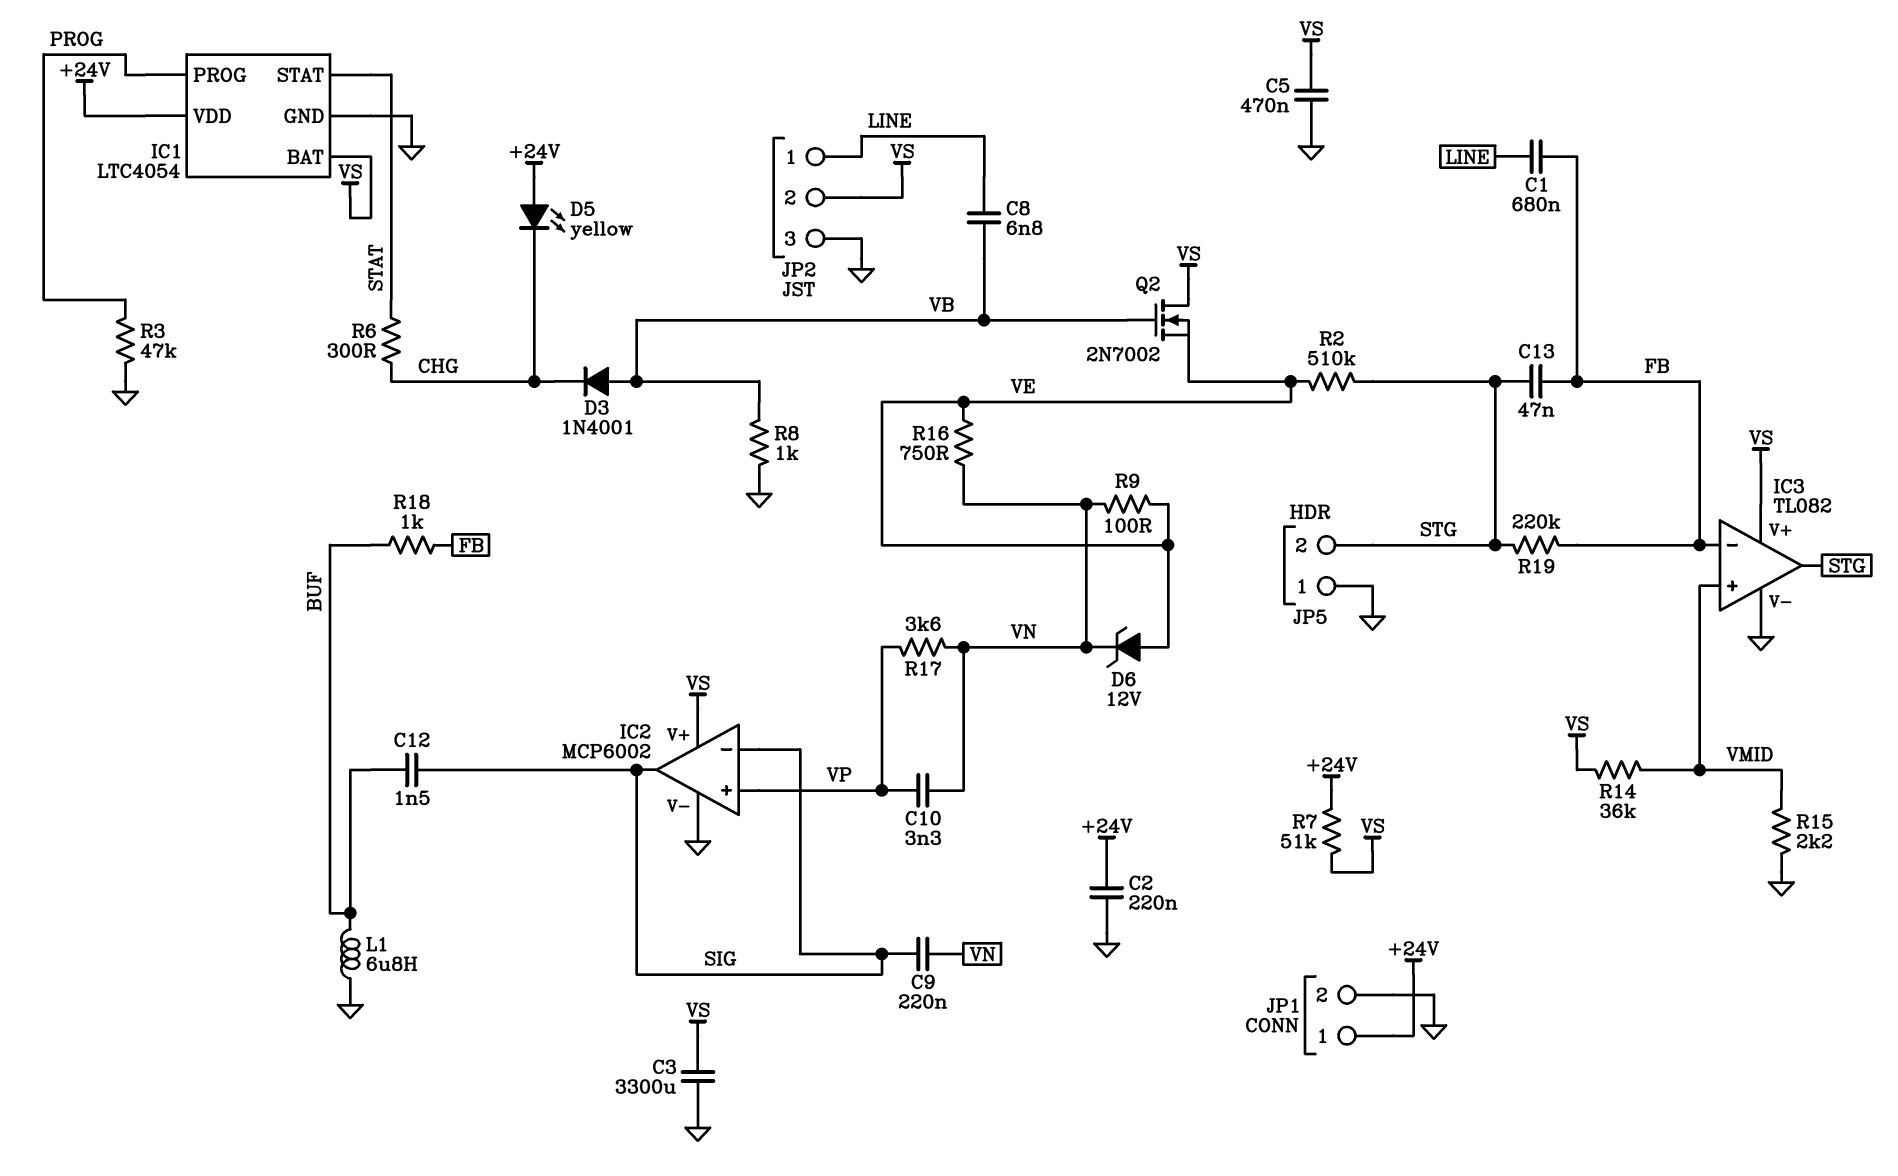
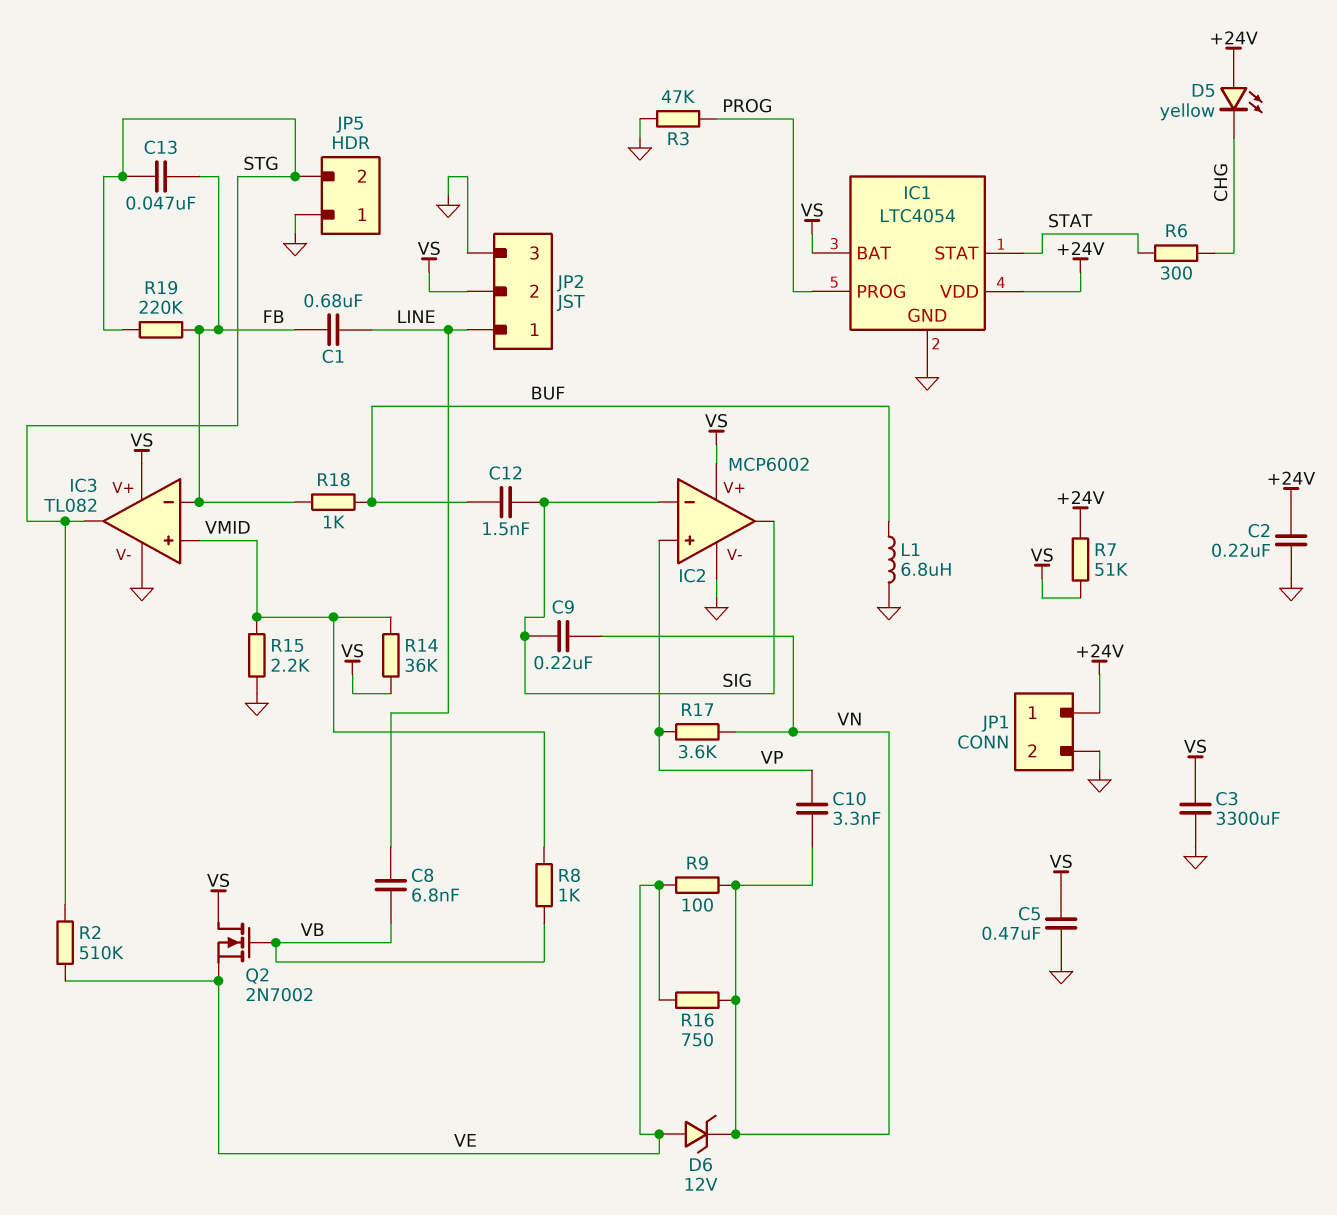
D3: diode 1N4001 (A VB, K CHG) -> none
R8: 1k (GND, VB) -> 1k (VB, VMID)

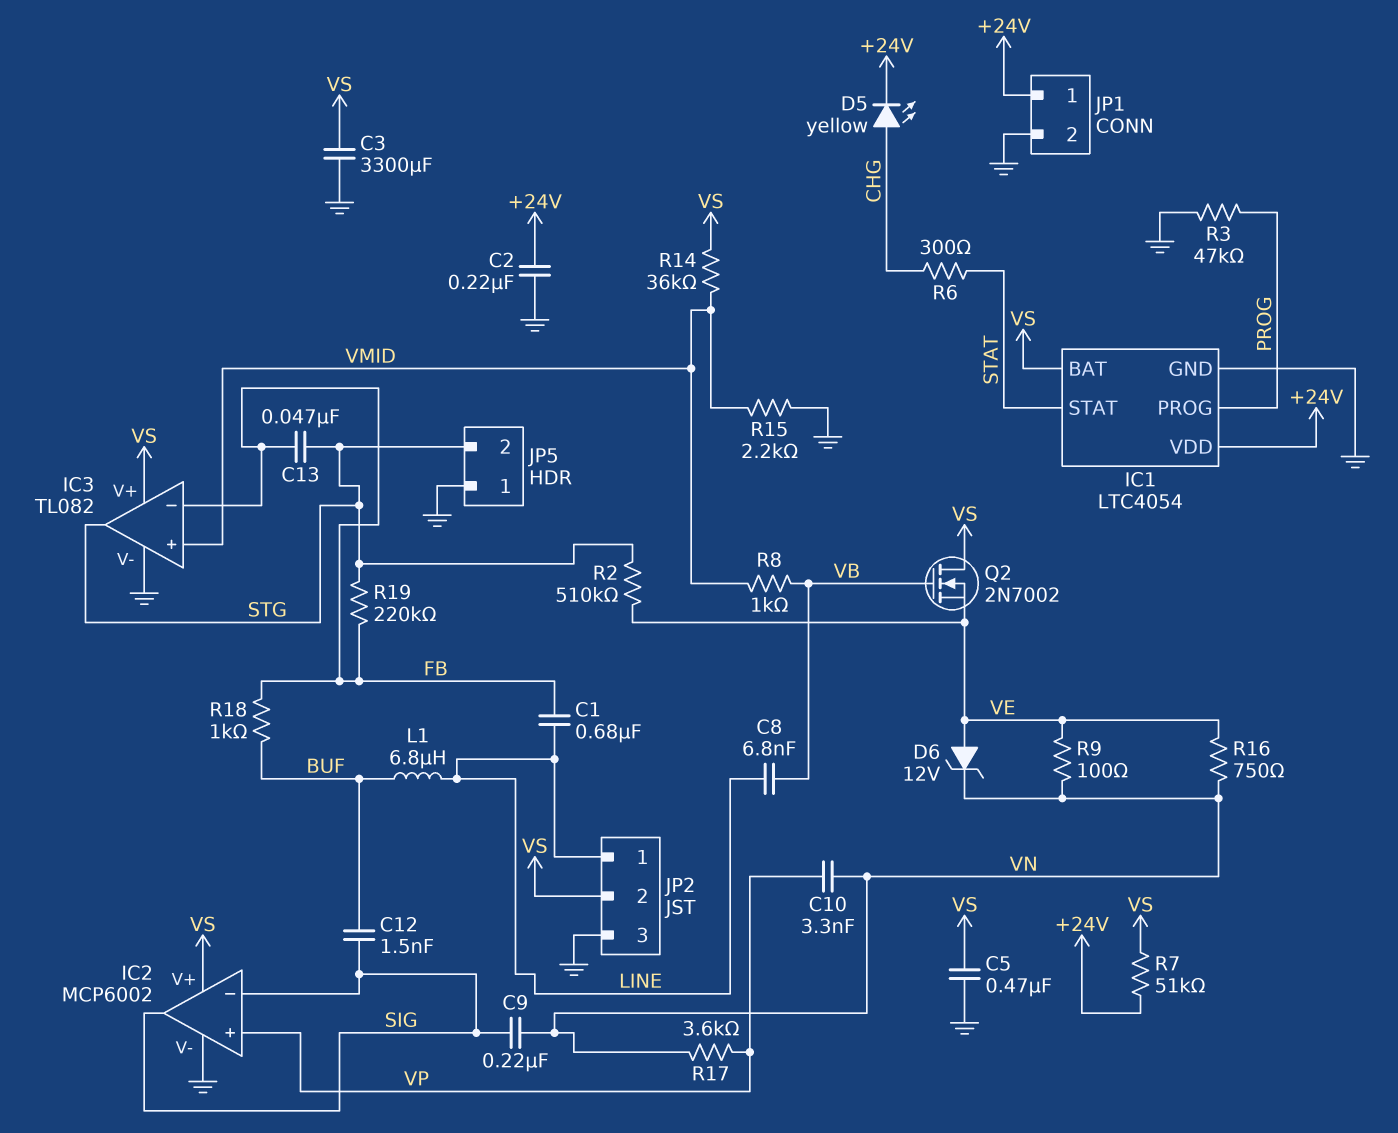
D5: LED yellow (A +24V, K CHG) -> LED yellow (A CHG, K +24V)
L1: 6.8uH (BUF, GND) -> 6.8uH (BUF, LINE)

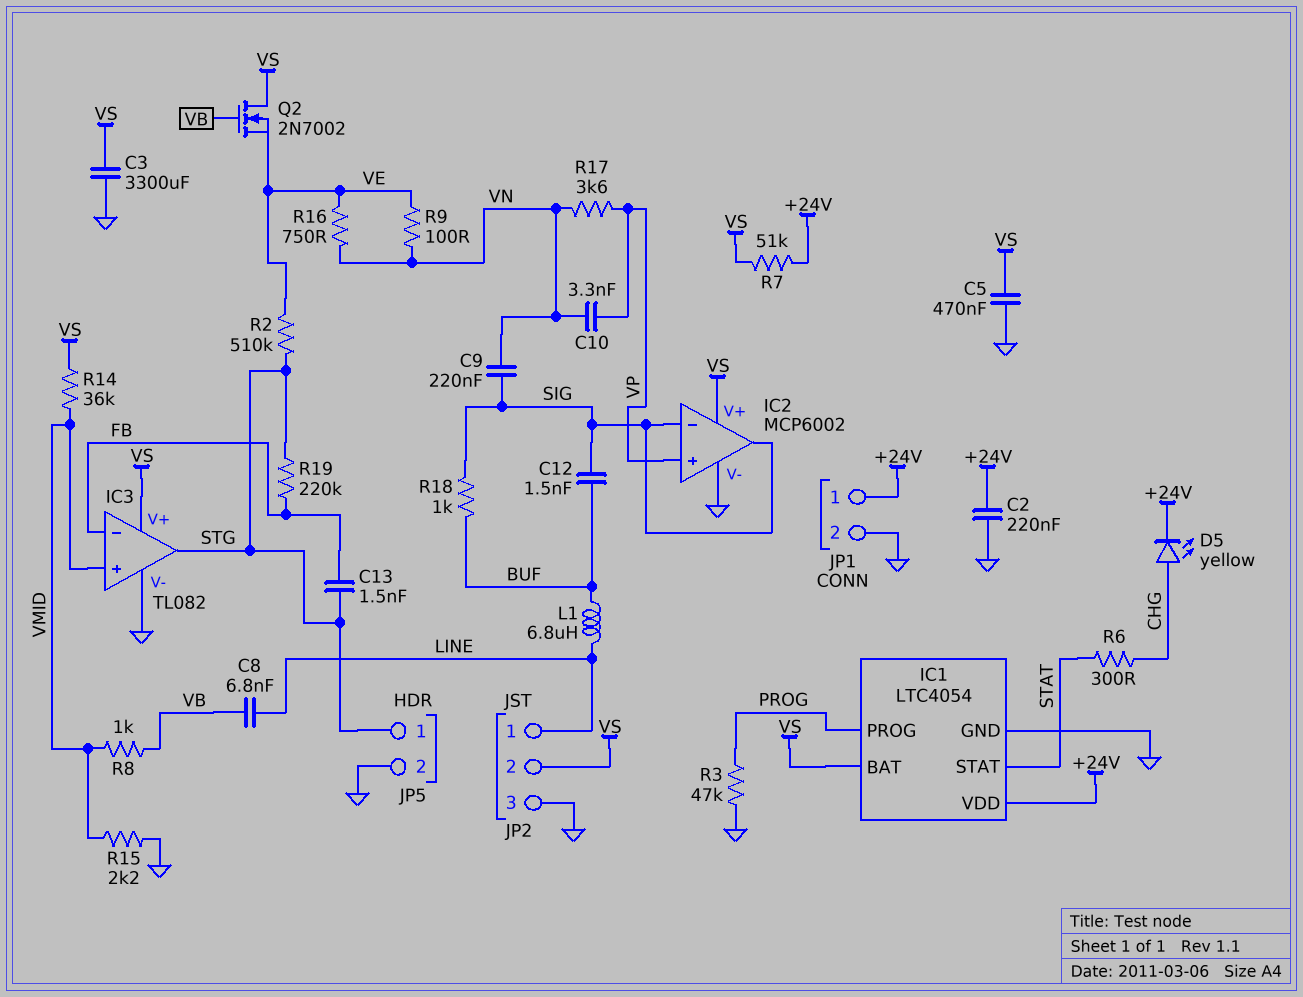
C1: 680nF (FB, LINE) -> none
C13: 47nF (FB, STG) -> 1.5nF (FB, STG)
D6: zener 12V (A VE, K VN) -> none
JP5 pin 1: GND -> STG
JP5 pin 2: STG -> GND
R18: 1k (BUF, FB) -> 1k (BUF, SIG)

